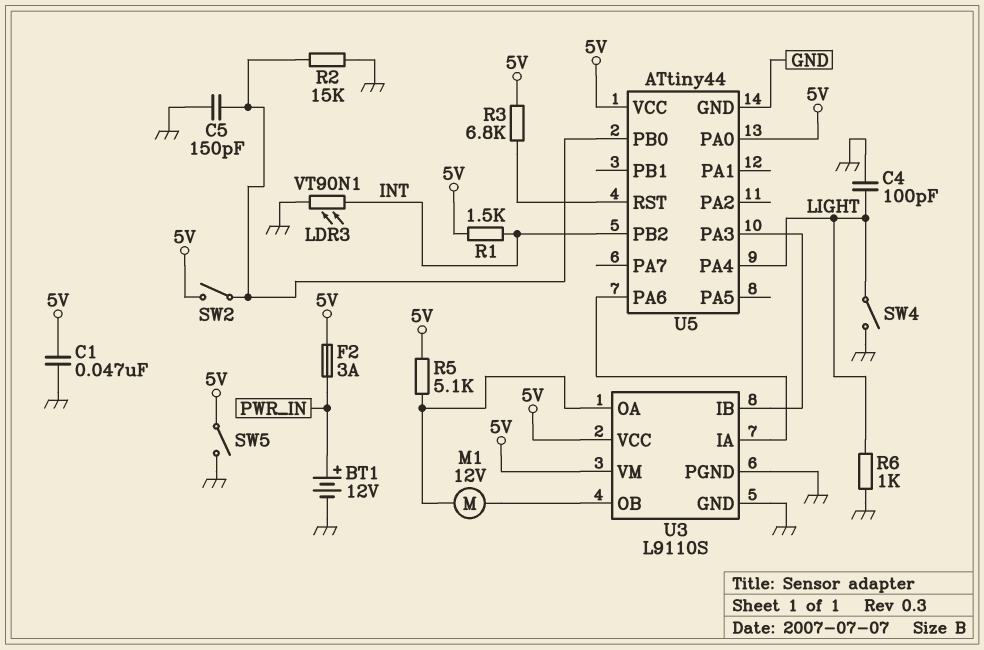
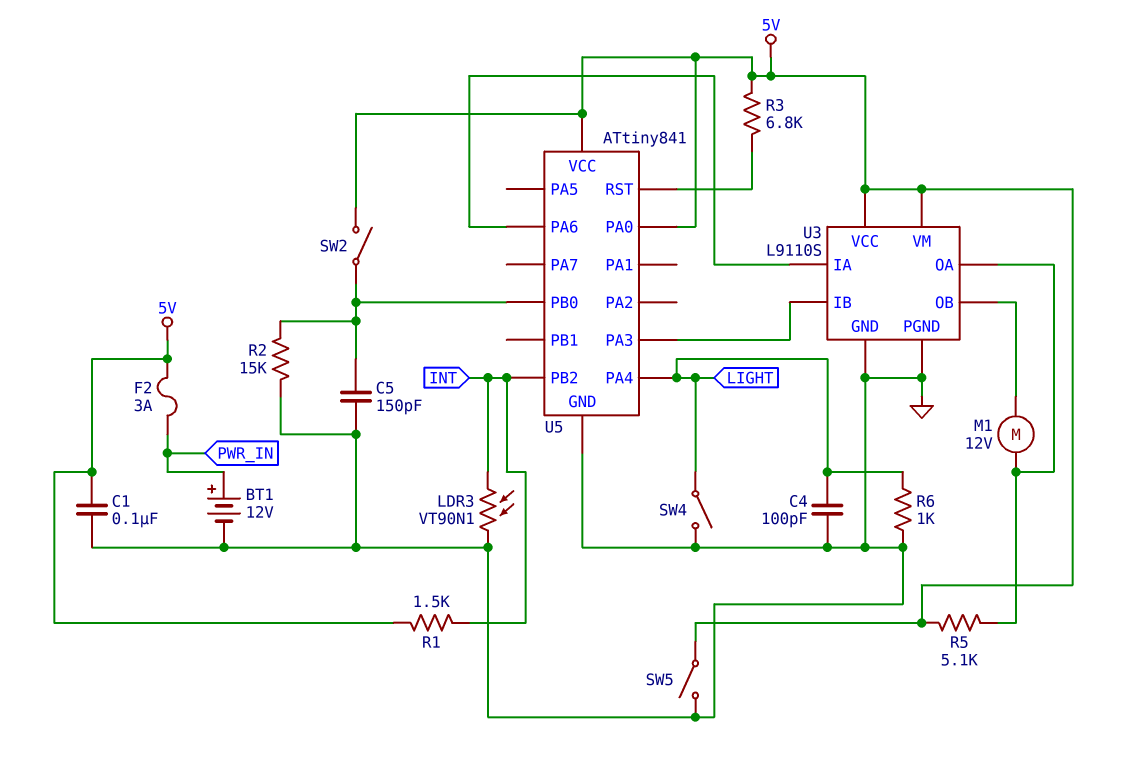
C1: 47nF (5V, GND) -> 100nF (5V, GND)
U5: ATtiny44 -> ATtiny841

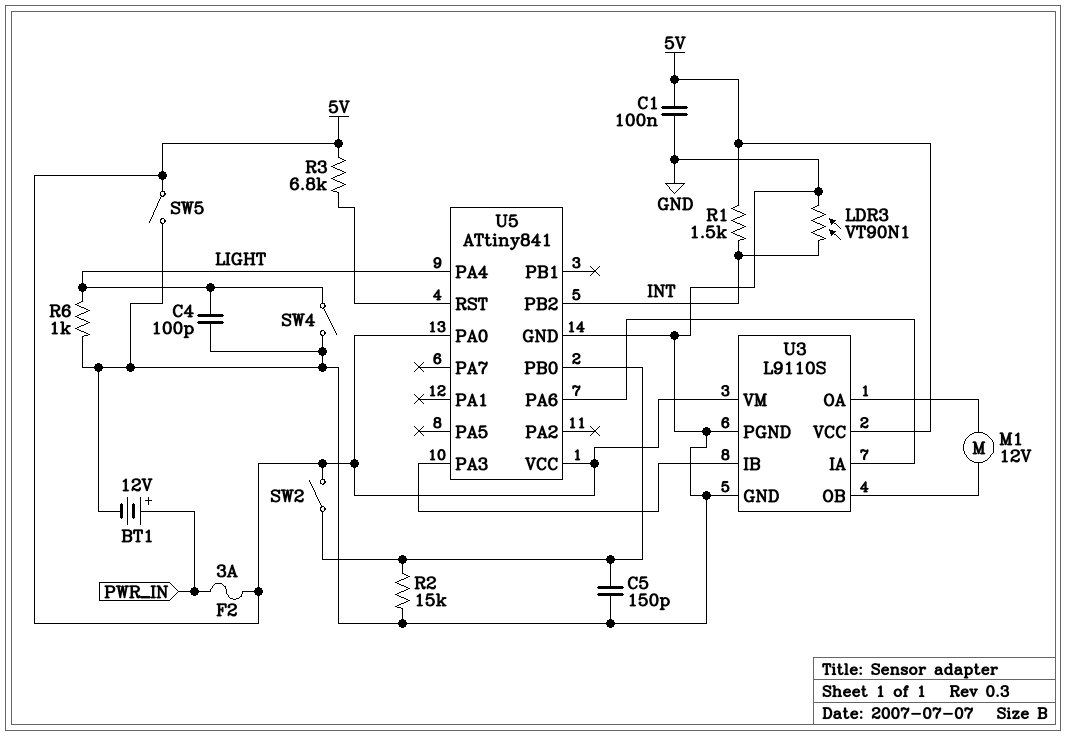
R5: 5.1k (5V, U3/OA) -> none

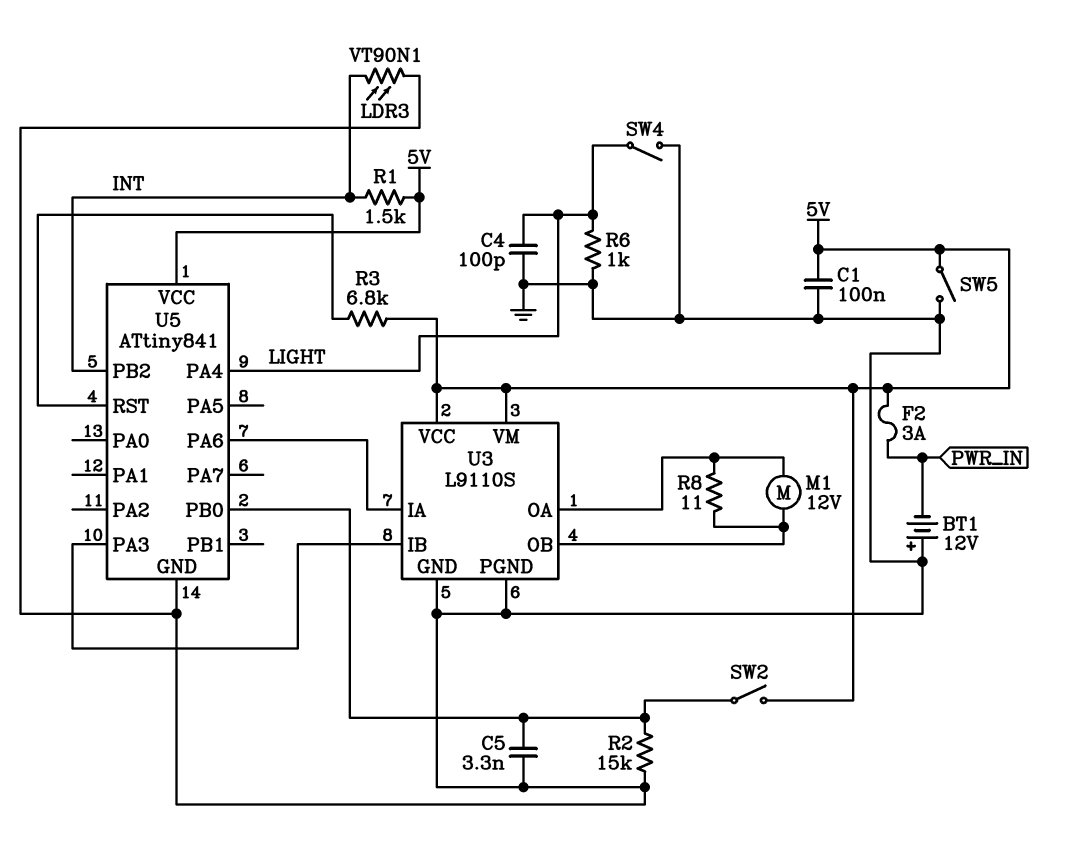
BT1: 12V (plus PWR_IN, minus GND) -> 12V (plus GND, minus PWR_IN)
C5: 150pF (GND, U5/PB0) -> 3.3nF (GND, U5/PB0)
R8: none -> 11 (U3/OA, U3/OB)
U5 pin PA0: 5V -> none

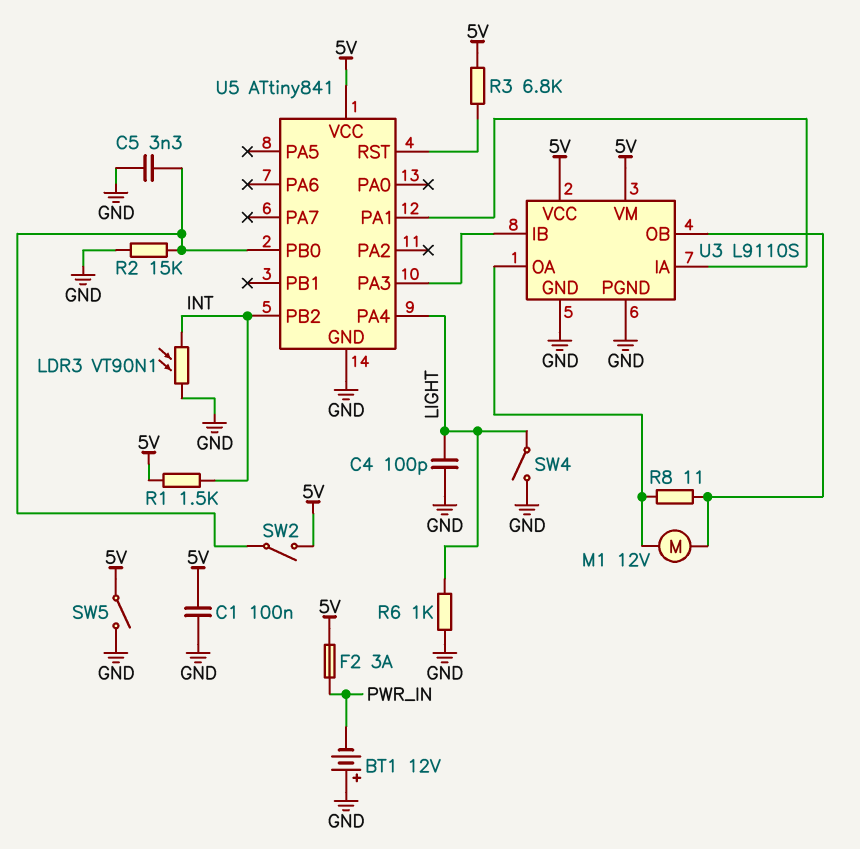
U5 pin PA1: none -> U3/IA
U5 pin PA6: U3/IA -> none

